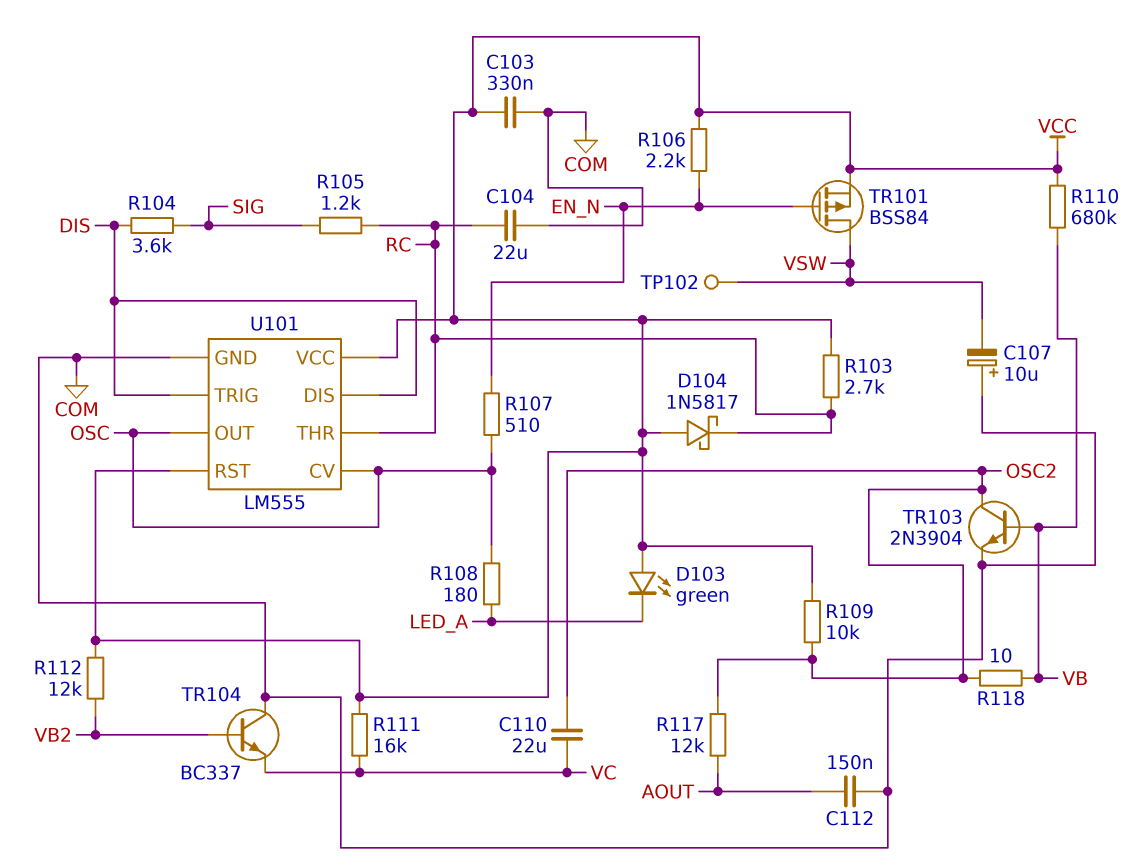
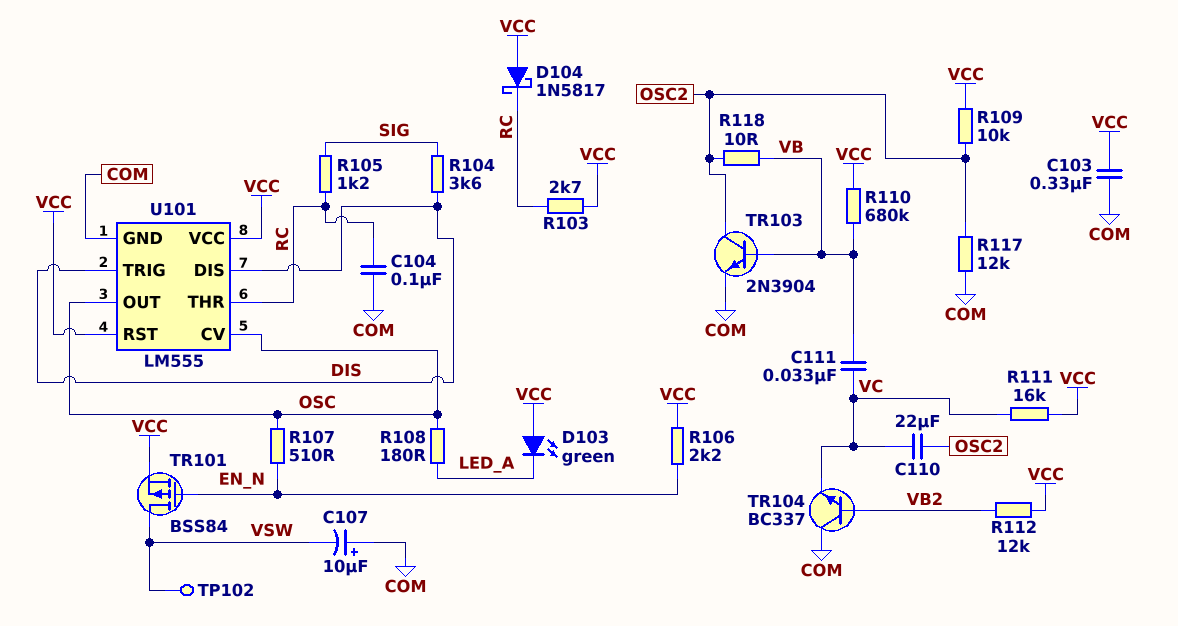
C104: 22uF (COM, RC) -> 100nF (COM, RC)
C111: none -> 33nF (VB, VC)
C112: 150nF (AOUT, COM) -> none
R117: 12k (AOUT, OSC2) -> 12k (COM, OSC2)

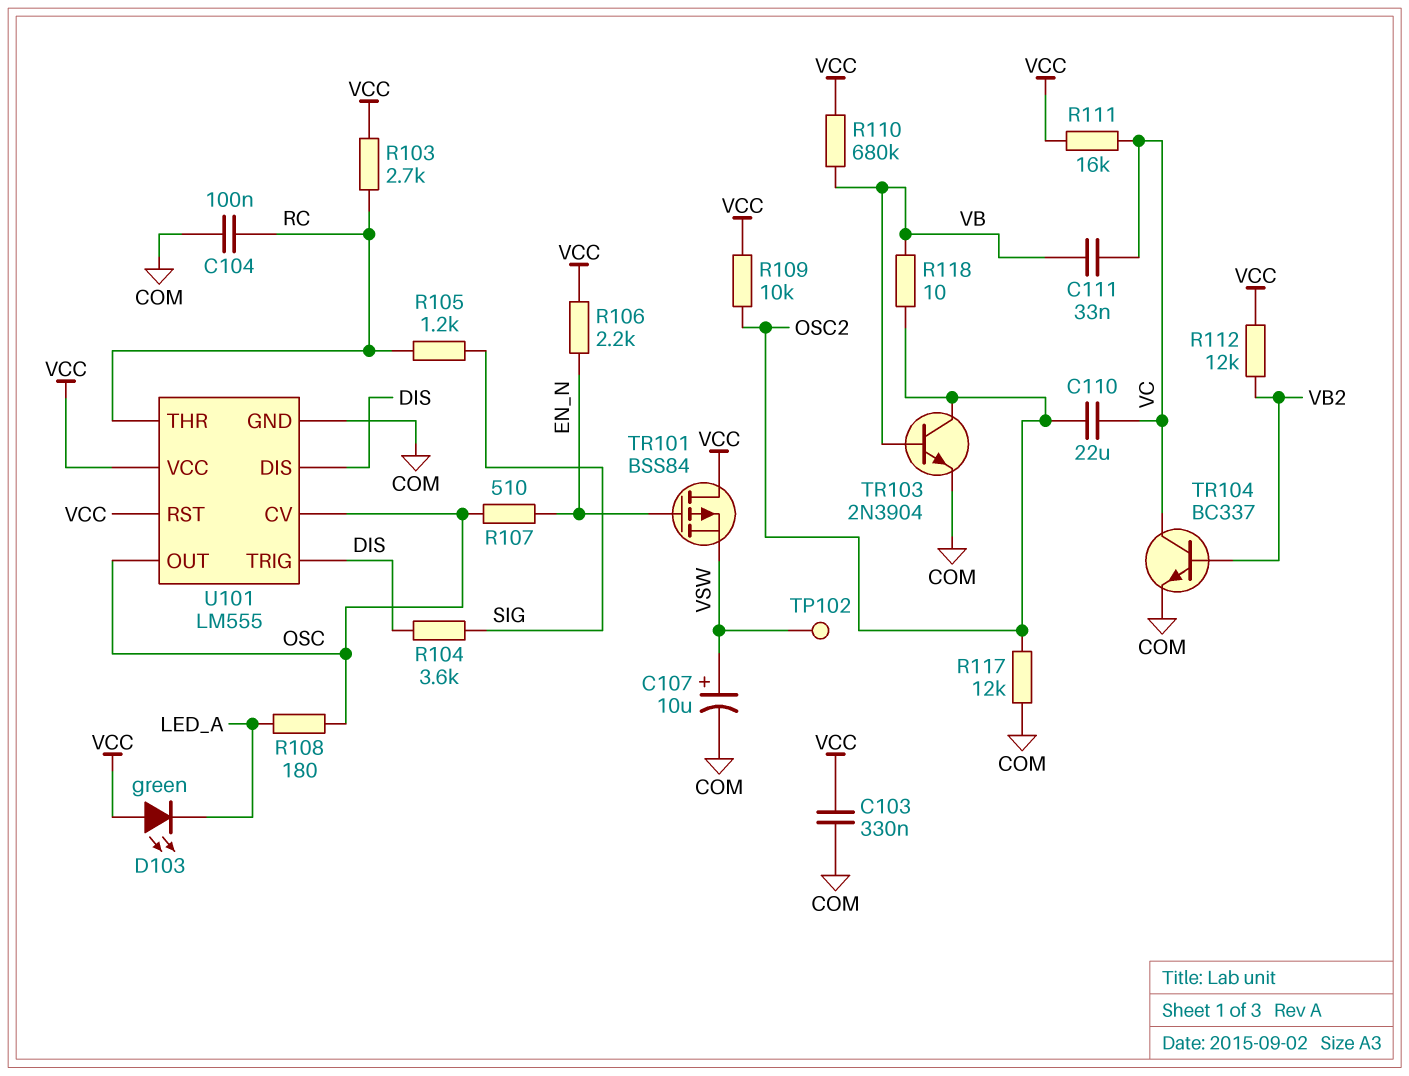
C107: 10uF (plus COM, minus VSW) -> 10uF (plus VSW, minus COM)
D104: schottky 1N5817 (A VCC, K RC) -> none
TR101: PMOS BSS84 (G EN_N, D VSW, S VCC) -> PMOS BSS84 (G EN_N, D VCC, S VSW)
TR104: NPN BC337 (B VB2, C COM, E VC) -> NPN BC337 (B VB2, C VC, E COM)

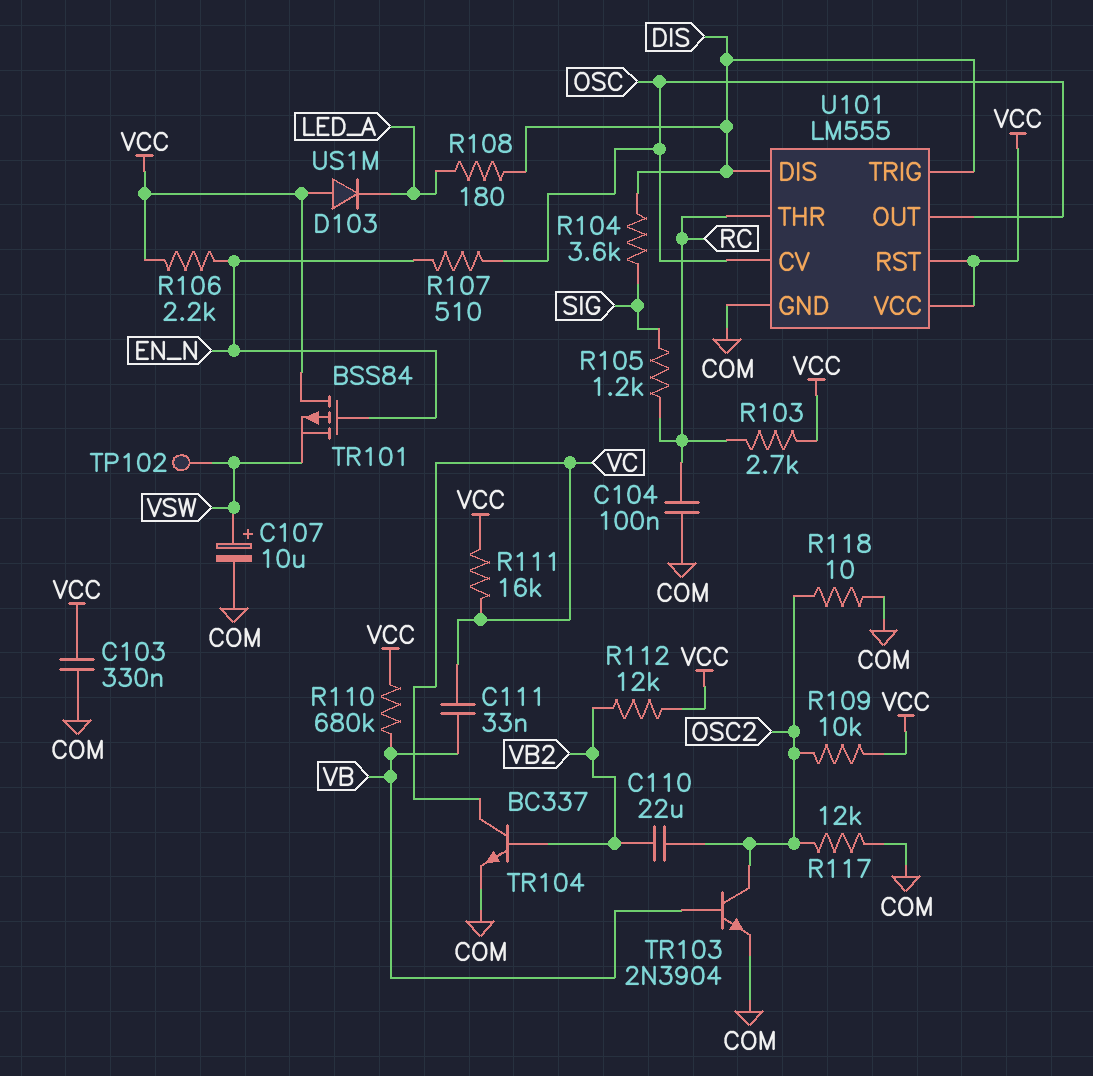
C110: 22uF (OSC2, VC) -> 22uF (OSC2, VB2)
D103: LED green (A VCC, K LED_A) -> diode US1M (A VCC, K LED_A)
R108: 180 (LED_A, OSC) -> 180 (DIS, LED_A)
R118: 10 (OSC2, VB) -> 10 (COM, OSC2)

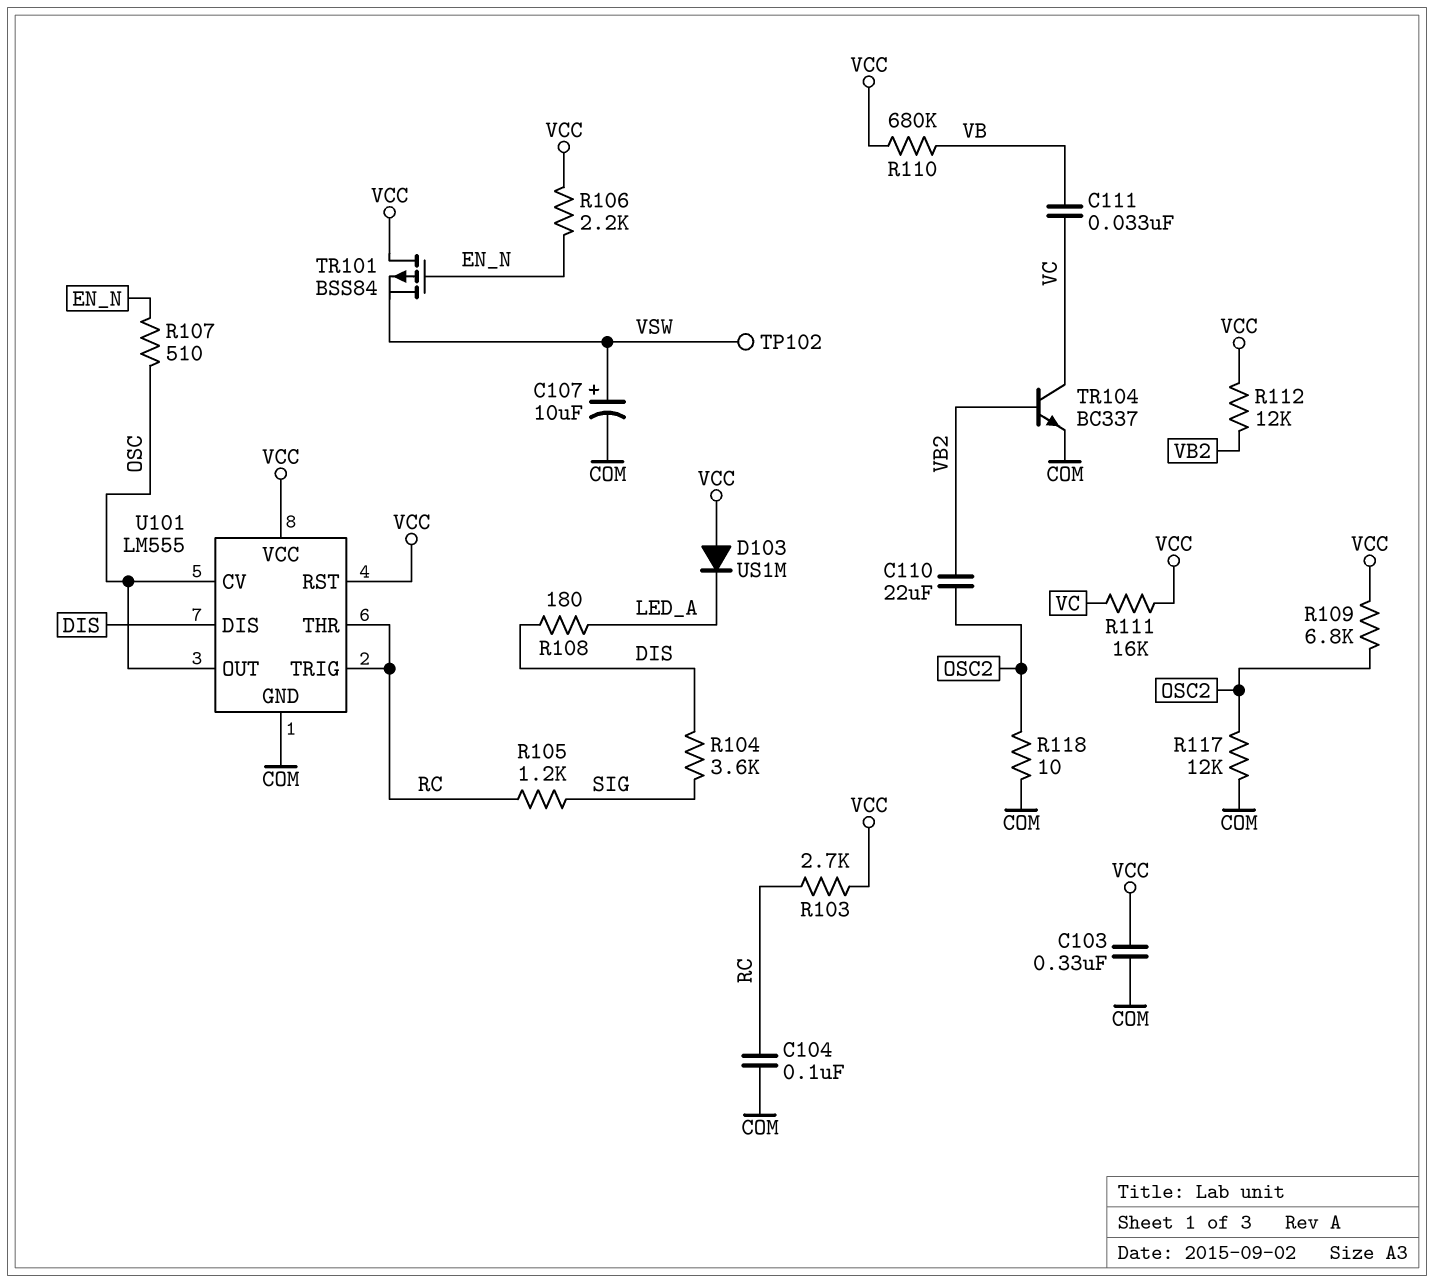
R109: 10k (OSC2, VCC) -> 6.8k (OSC2, VCC)
TR103: NPN 2N3904 (B VB, C OSC2, E COM) -> none
U101 pin TRIG: DIS -> RC

